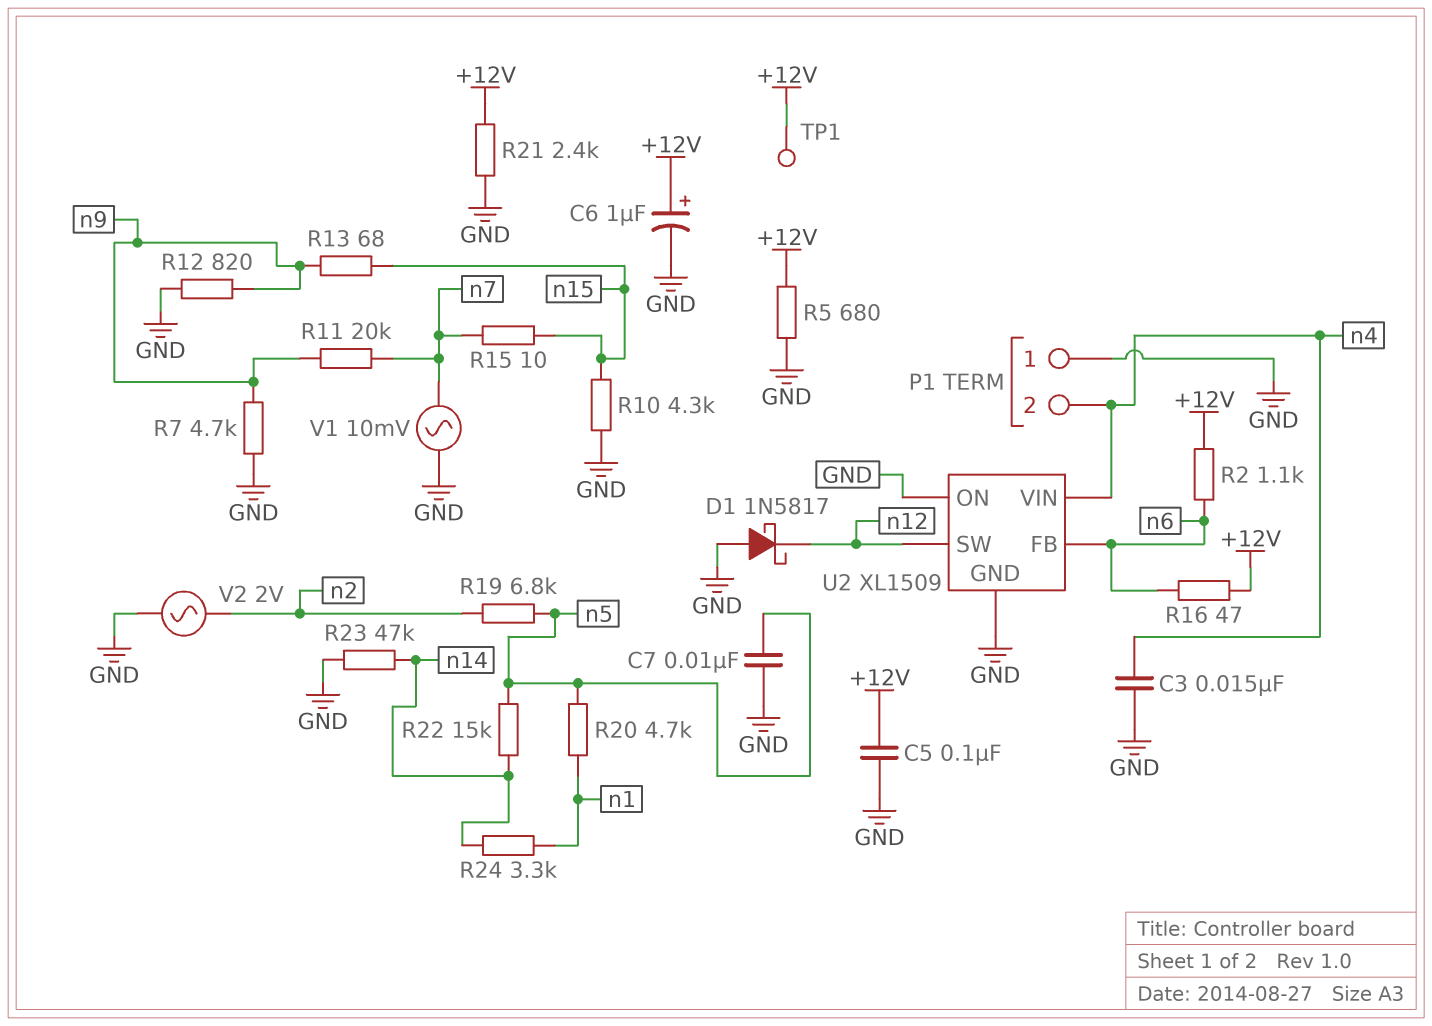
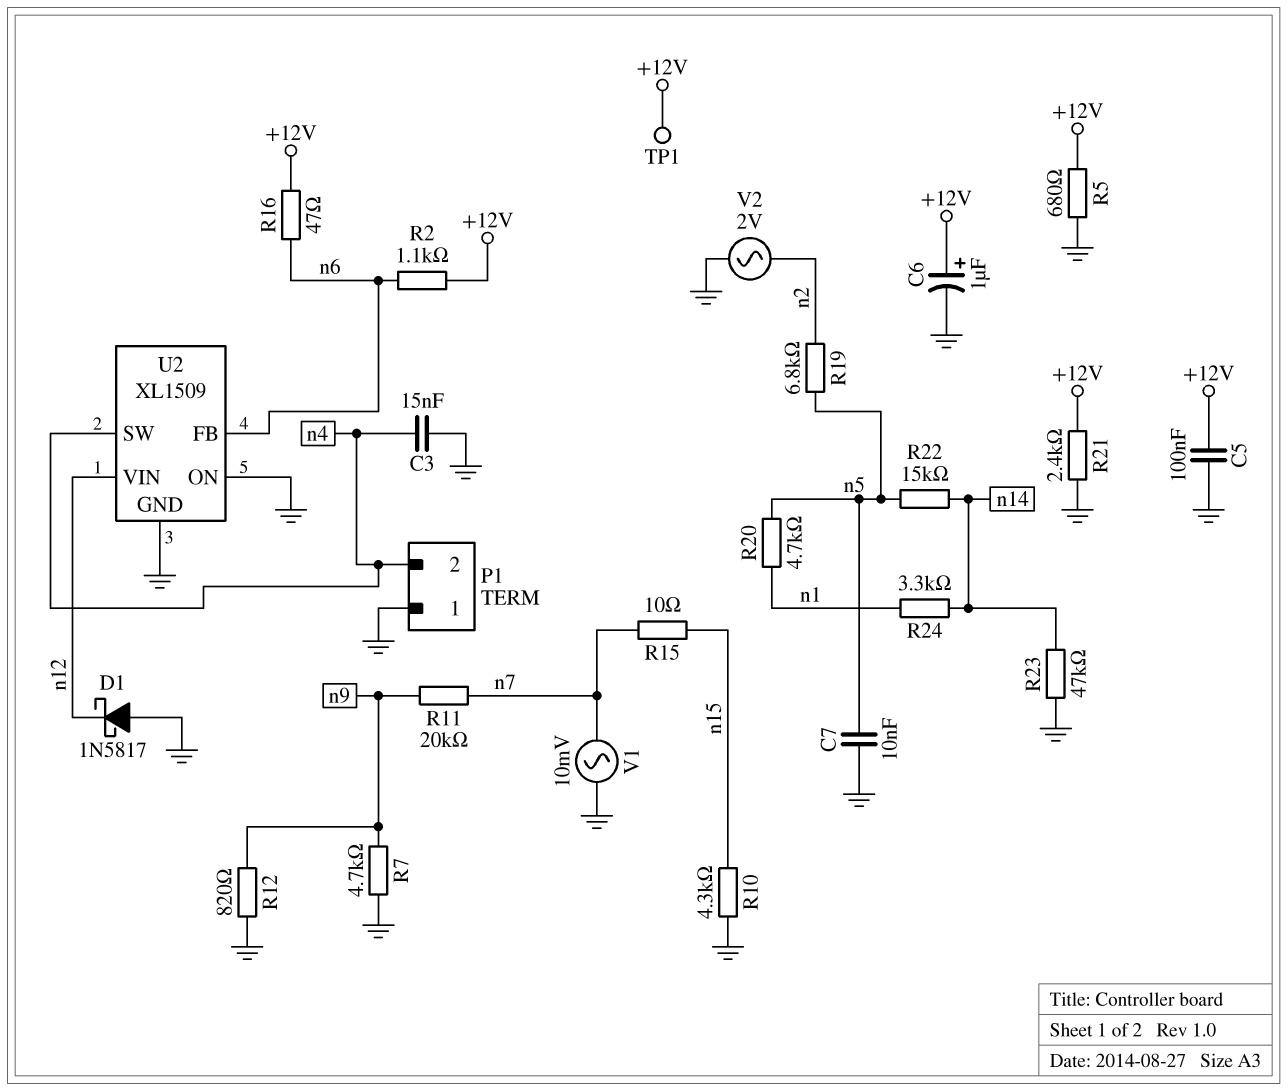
R13: 68 (n9, n15) -> none
U2 pin SW: n12 -> n4
U2 pin VIN: n4 -> n12

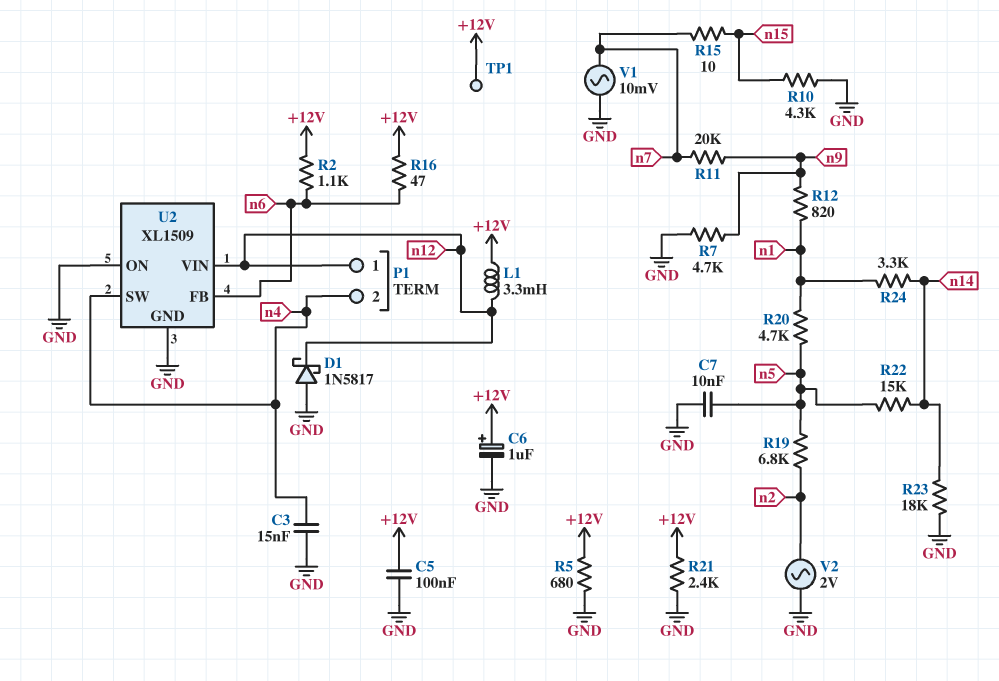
L1: none -> 3.3mH (+12V, n12)
P1 pin 1: GND -> n12
R12: 820 (GND, n9) -> 820 (n1, n9)
R23: 47k (GND, n14) -> 18k (GND, n14)

